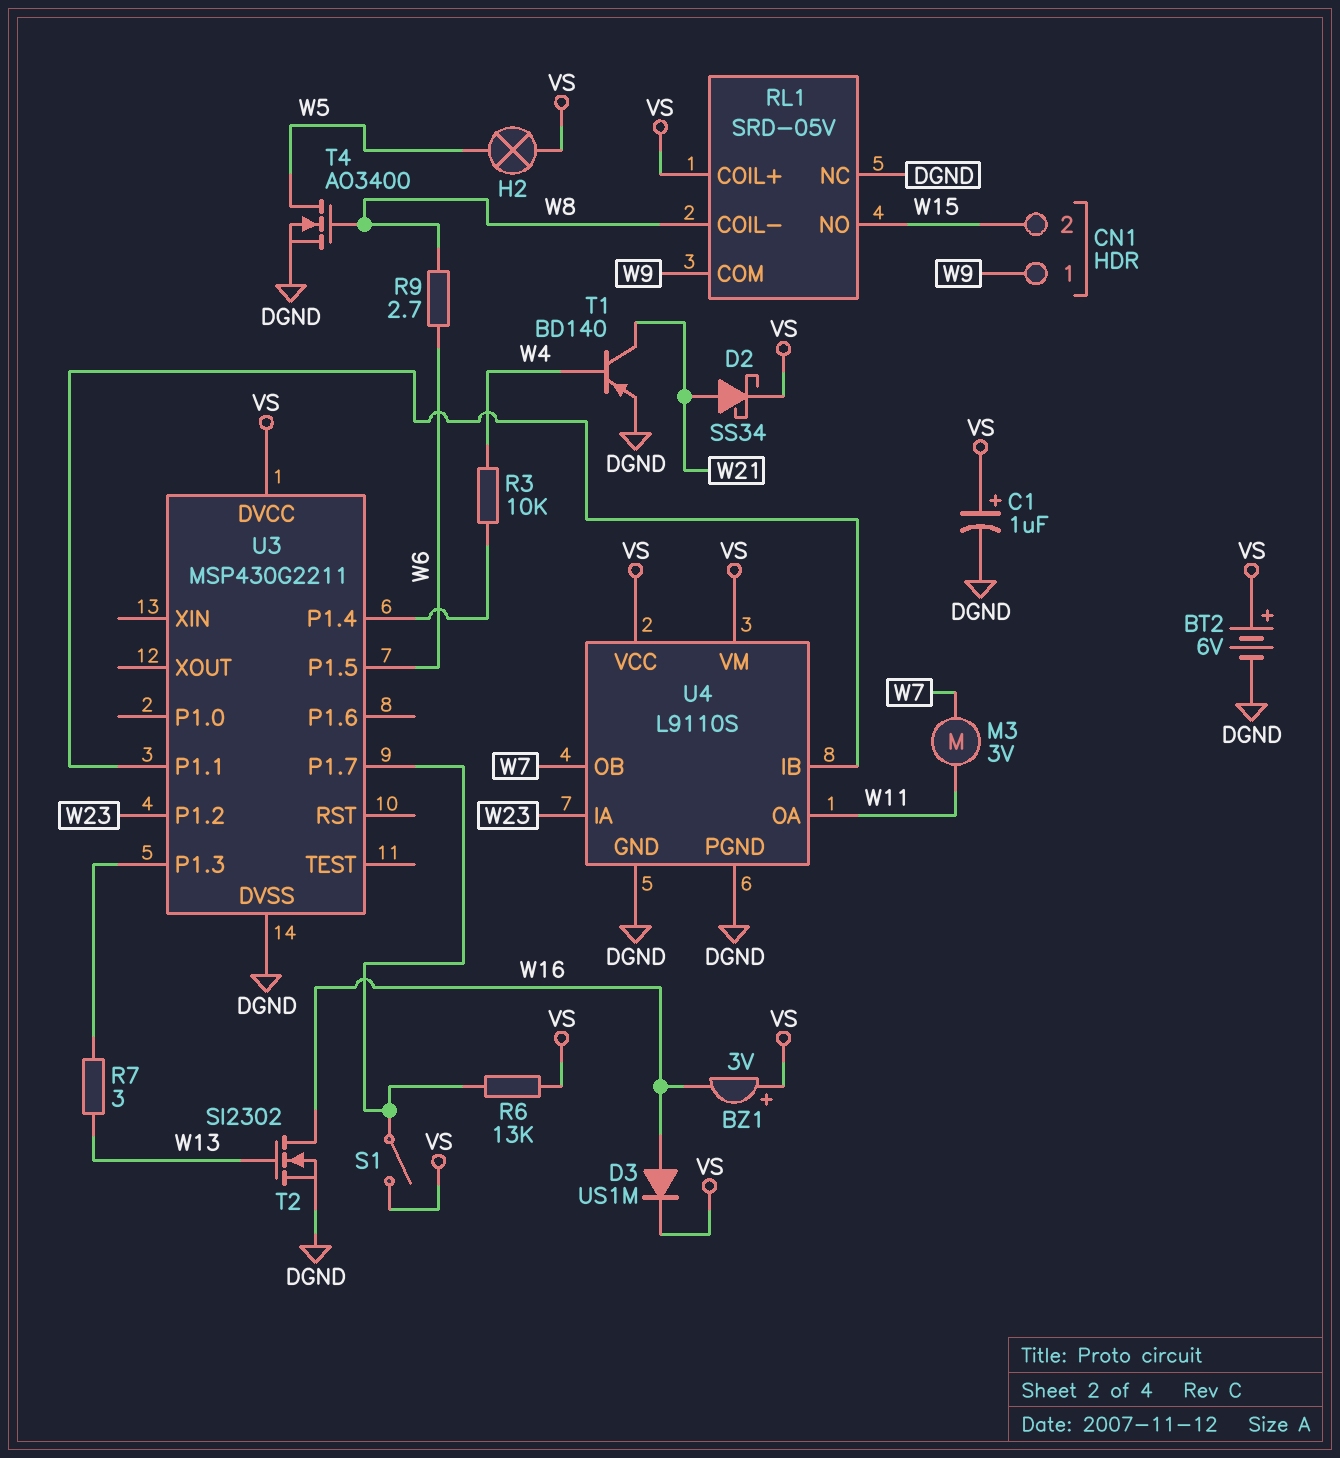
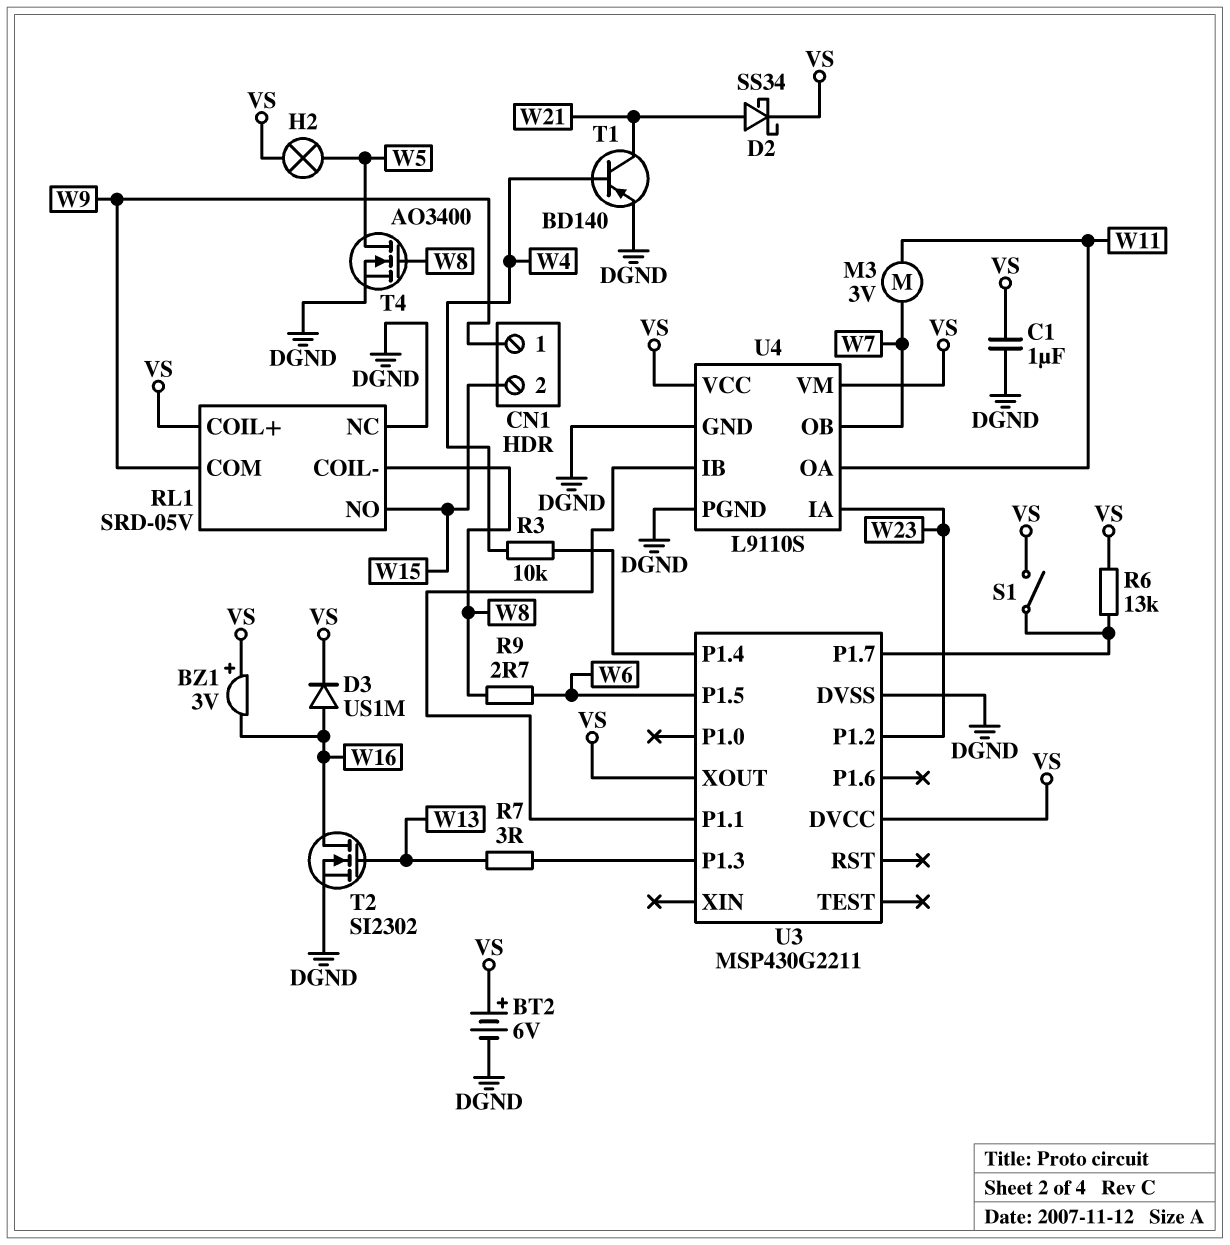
C1: 1uF (plus VS, minus DGND) -> 1uF (DGND, VS)
U3 pin XOUT: none -> VS

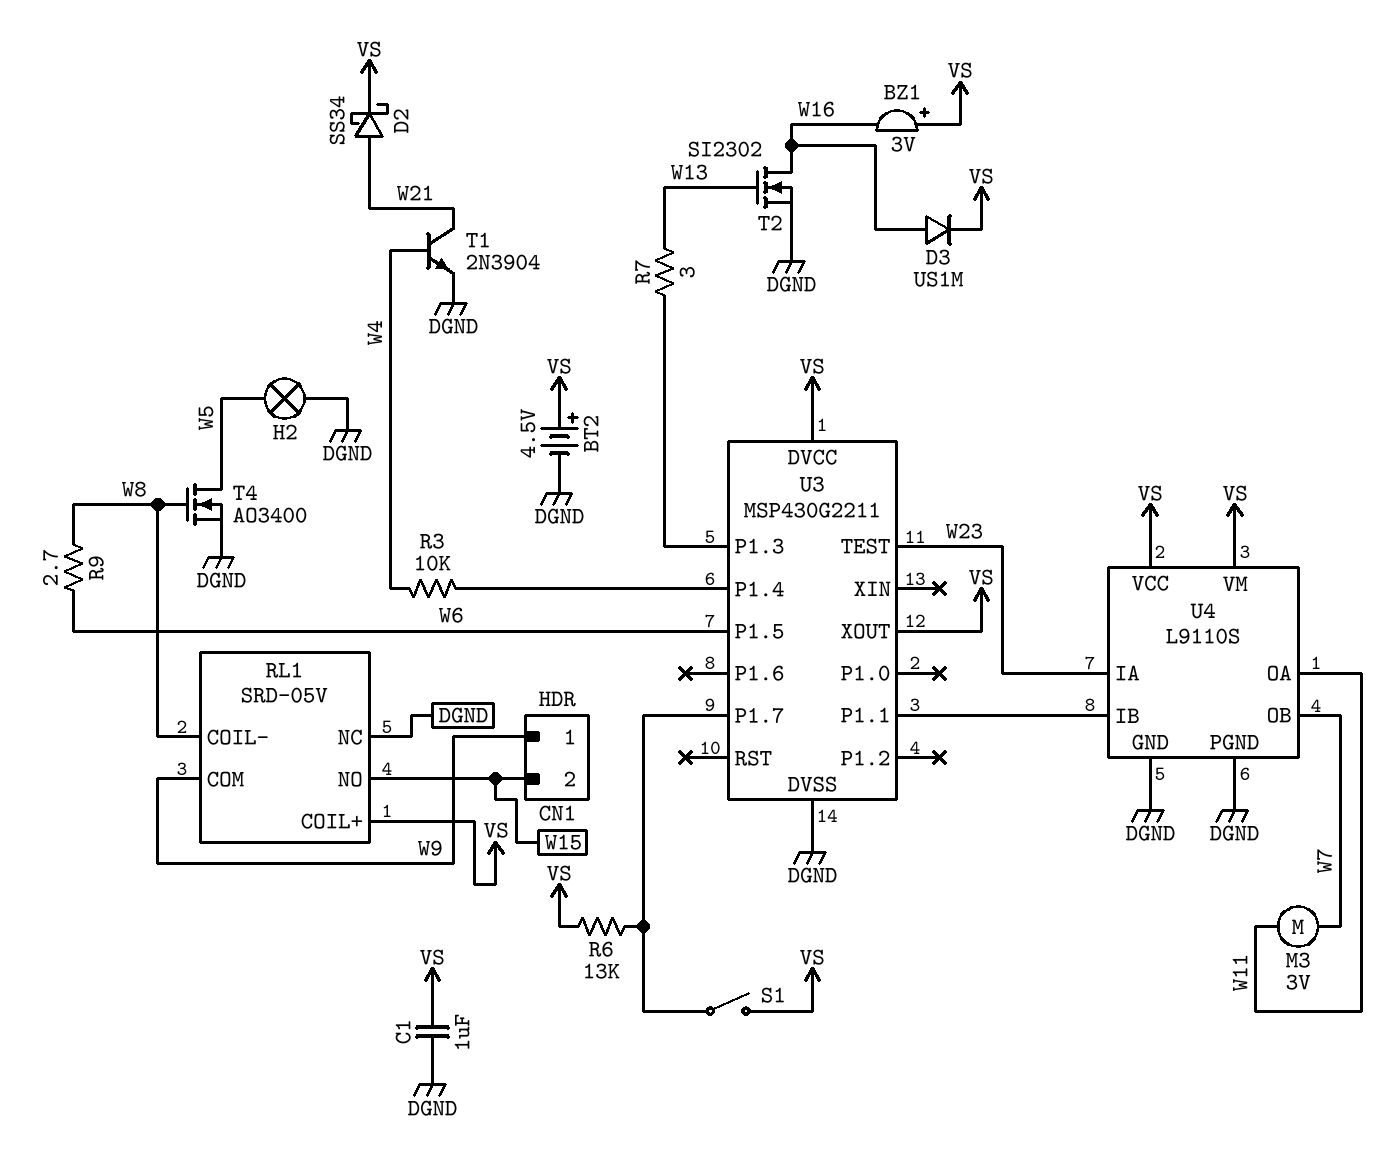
BT2: 6V (plus VS, minus DGND) -> 4.5V (plus VS, minus DGND)
H2: lamp (VS, W5) -> lamp (DGND, W5)
T1: PNP BD140 (B W4, C W21, E DGND) -> NPN 2N3904 (B W4, C W21, E DGND)
U3 pin P1.2: W23 -> none
U3 pin TEST: none -> W23

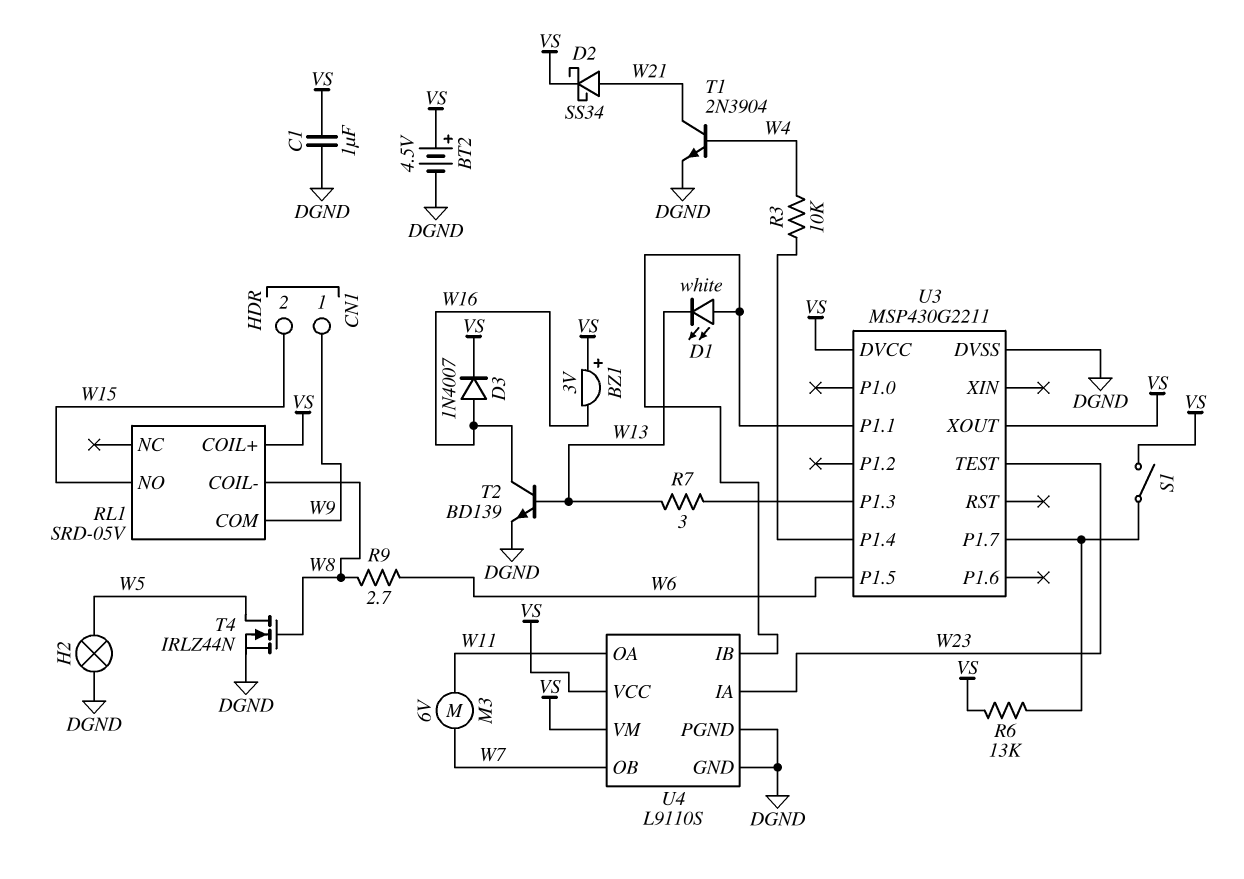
D1: none -> LED white (A U3/P1.1, K W13)
D3: diode US1M (A W16, K VS) -> diode 1N4007 (A W16, K VS)
M3: motor 3V (W7, W11) -> motor 6V (W7, W11)
RL1 pin NC: DGND -> none
T2: NMOS SI2302 (G W13, D W16, S DGND) -> NPN BD139 (B W13, C W16, E DGND)
T4: NMOS AO3400 (G W8, D W5, S DGND) -> NMOS IRLZ44N (G W8, D W5, S DGND)

